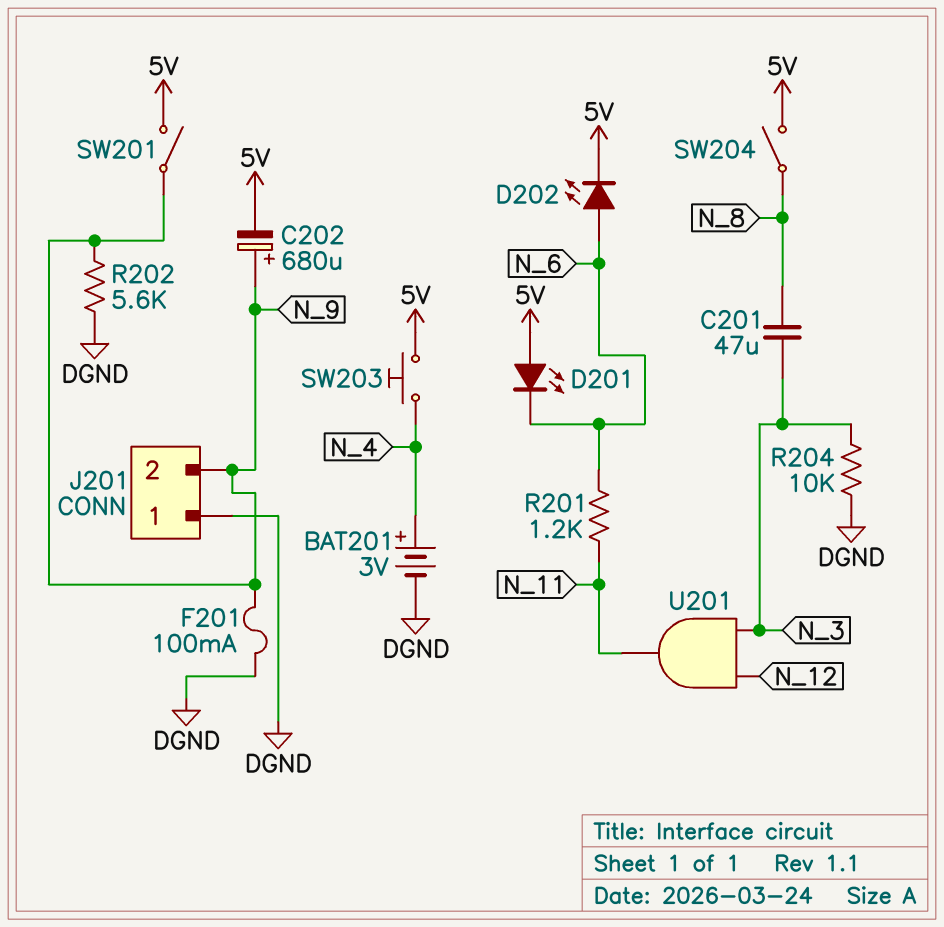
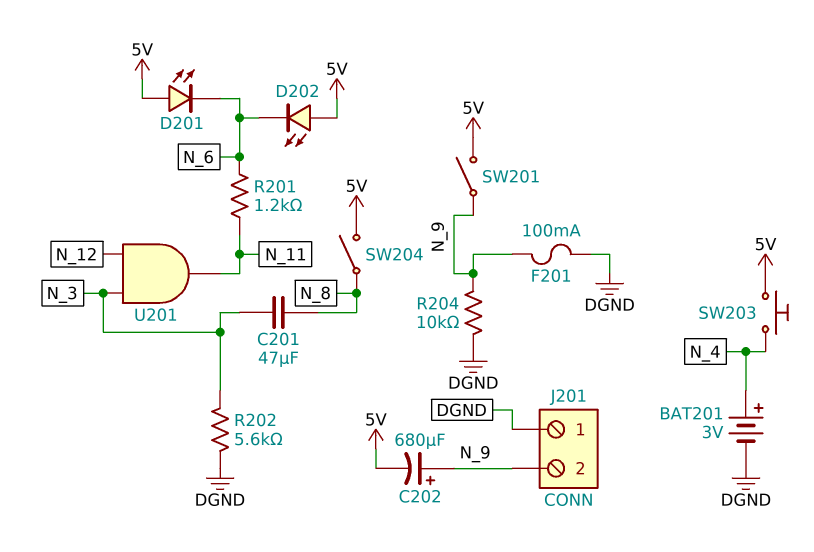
D202: LED (A N_6, K 5V) -> LED (A 5V, K N_6)
R202: 5.6k (DGND, N_9) -> 5.6k (DGND, N_3)
R204: 10k (DGND, N_3) -> 10k (DGND, N_9)

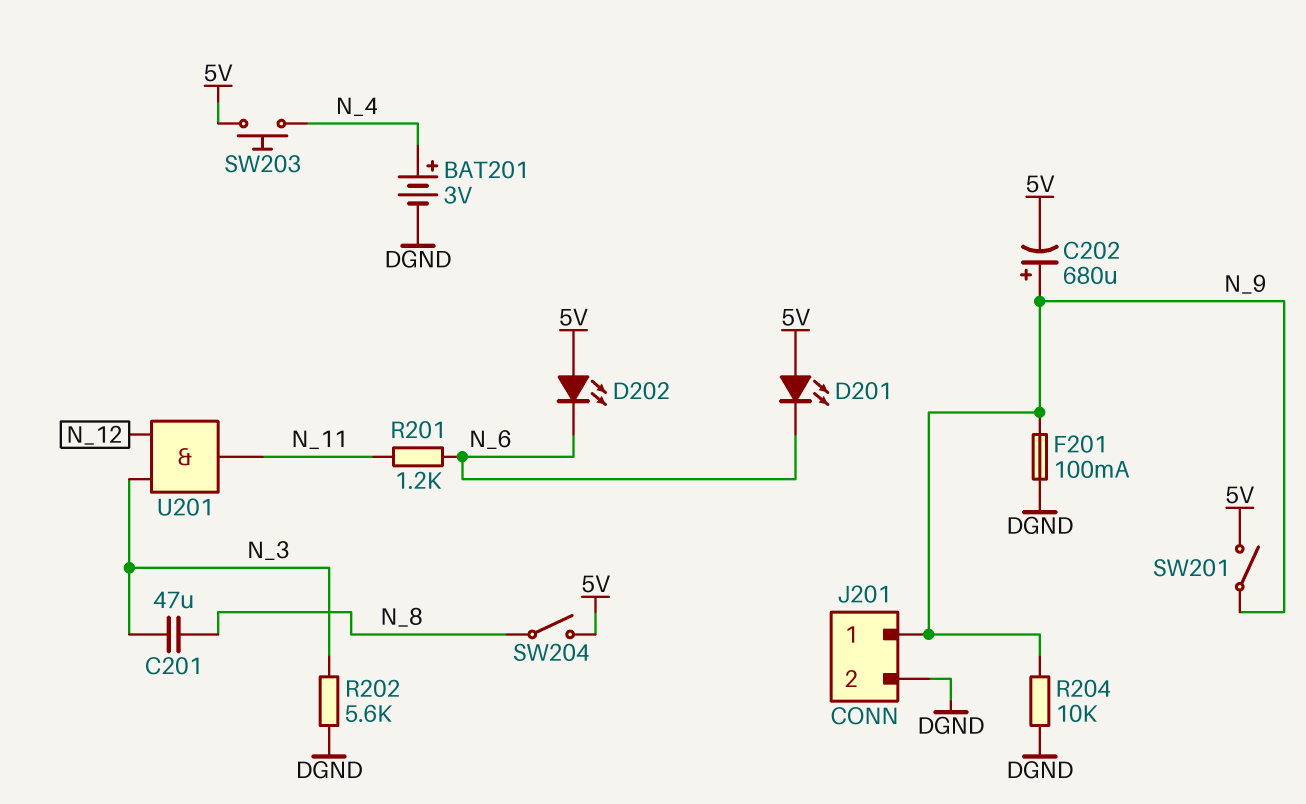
J201 pin 1: DGND -> N_9
J201 pin 2: N_9 -> DGND

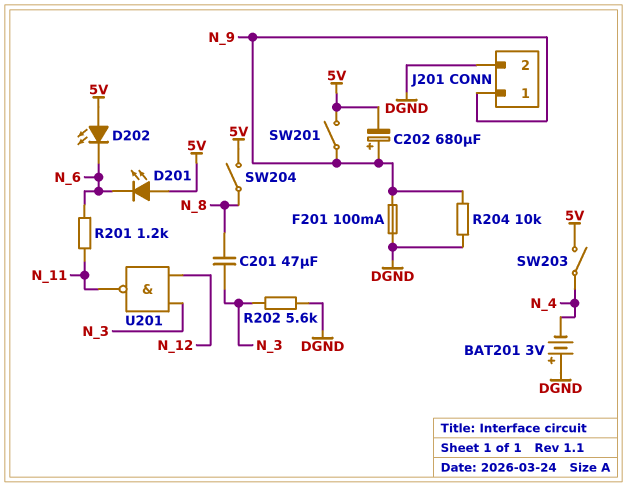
BAT201: 3V (plus N_4, minus DGND) -> 3V (plus DGND, minus N_4)
SW203: button (5V, N_4) -> switch (5V, N_4)
U201: AND (in N_3, in N_12, out N_11) -> NAND (in N_3, in N_12, out N_11)

